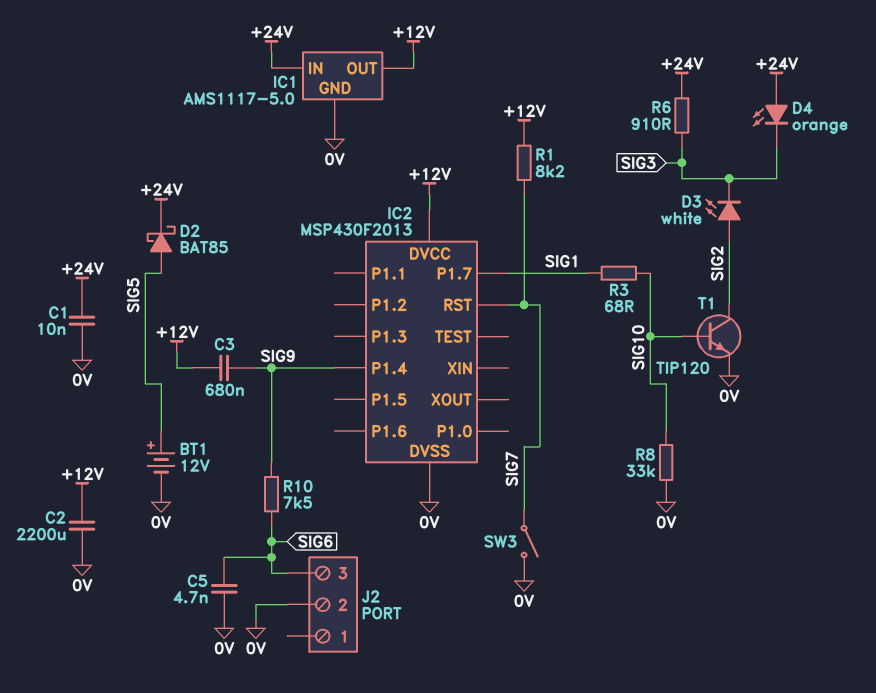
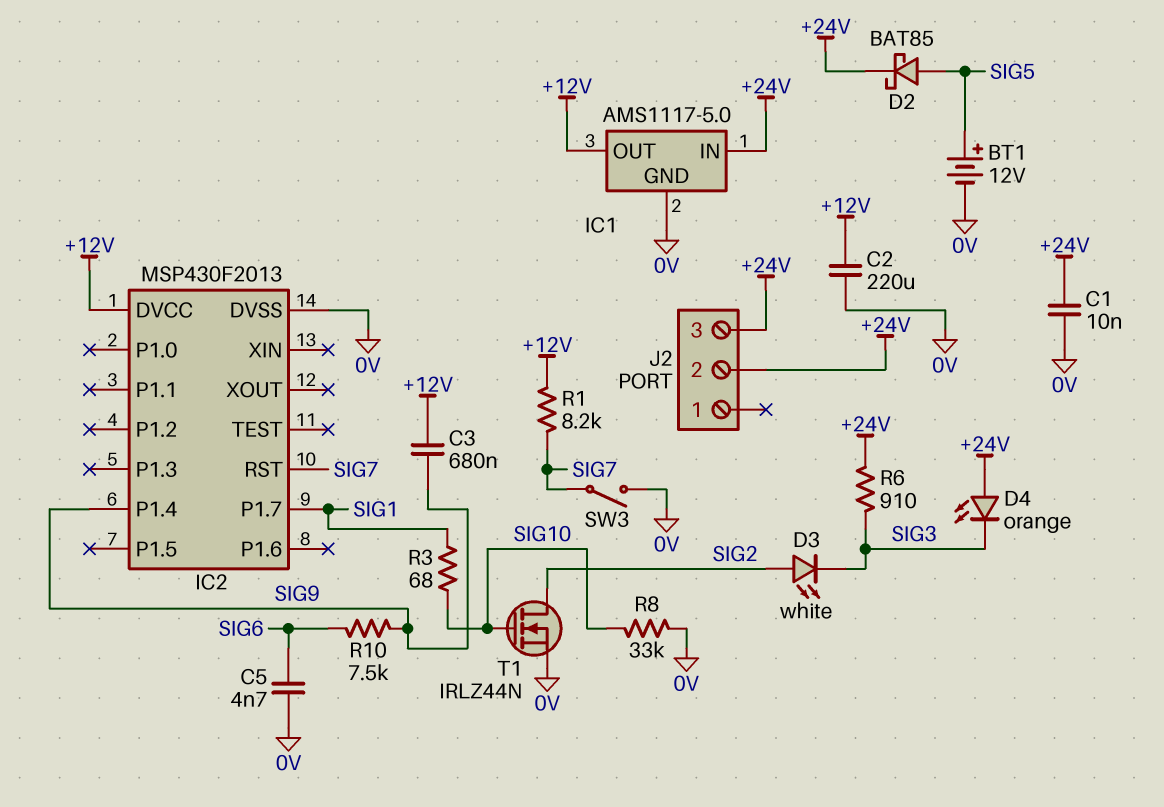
C2: 2200uF (+12V, 0V) -> 220uF (+12V, 0V)
J2 pin 2: 0V -> +24V
J2 pin 3: SIG6 -> +24V
T1: NPN TIP120 (B SIG10, C SIG2, E 0V) -> NMOS IRLZ44N (G SIG10, D SIG2, S 0V)

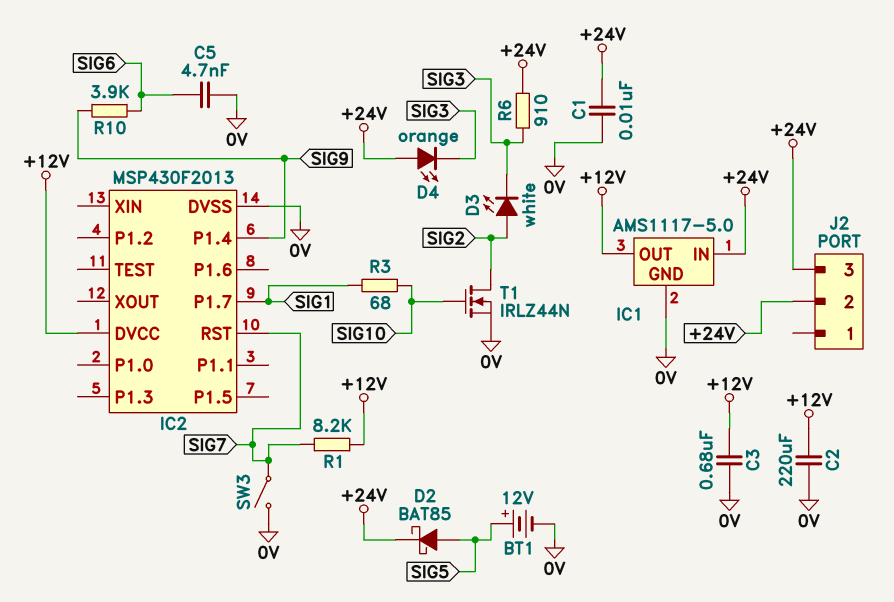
C3: 680nF (+12V, SIG9) -> 680nF (+12V, 0V)
R8: 33k (0V, SIG10) -> none
R10: 7.5k (SIG6, SIG9) -> 3.9k (SIG6, SIG9)

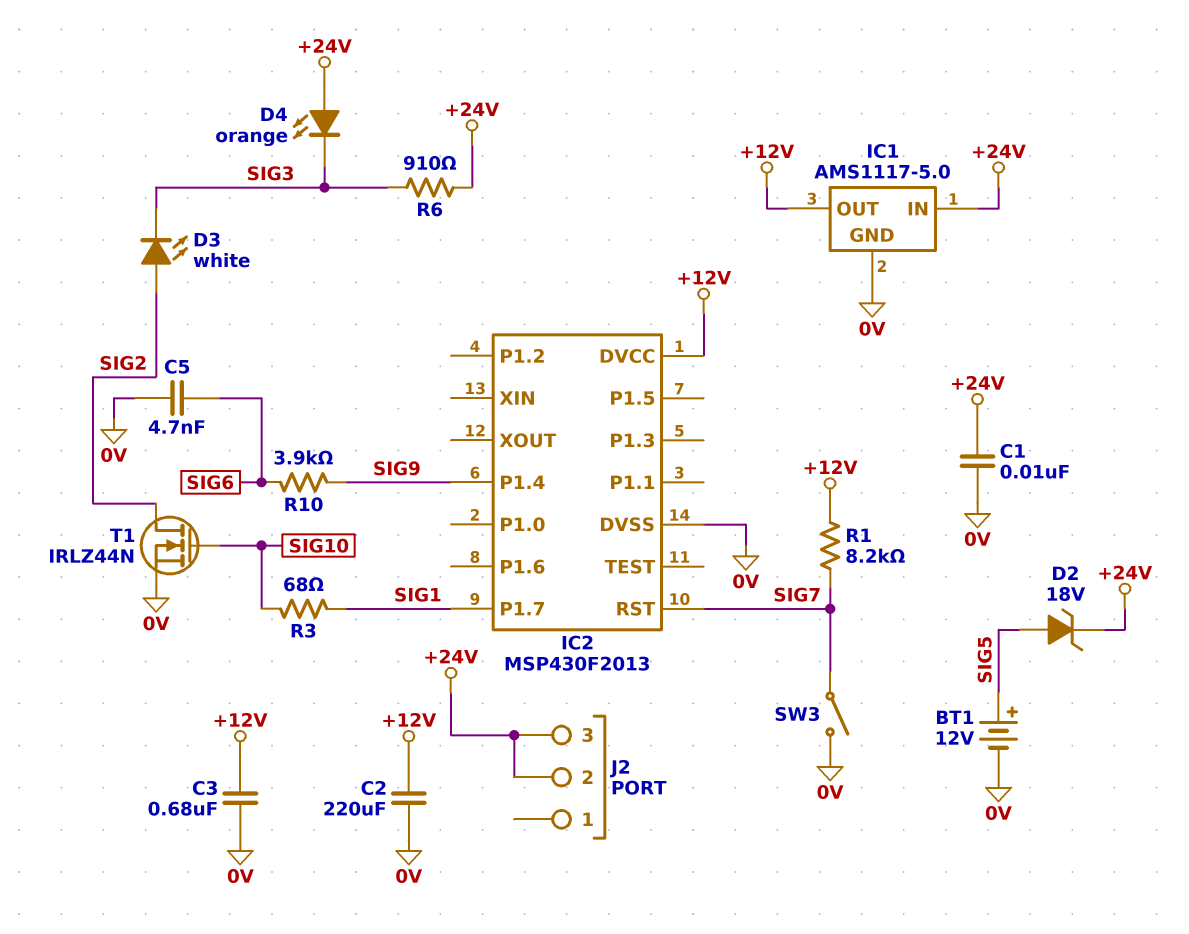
D2: schottky BAT85 (A SIG5, K +24V) -> zener 18V (A SIG5, K +24V)

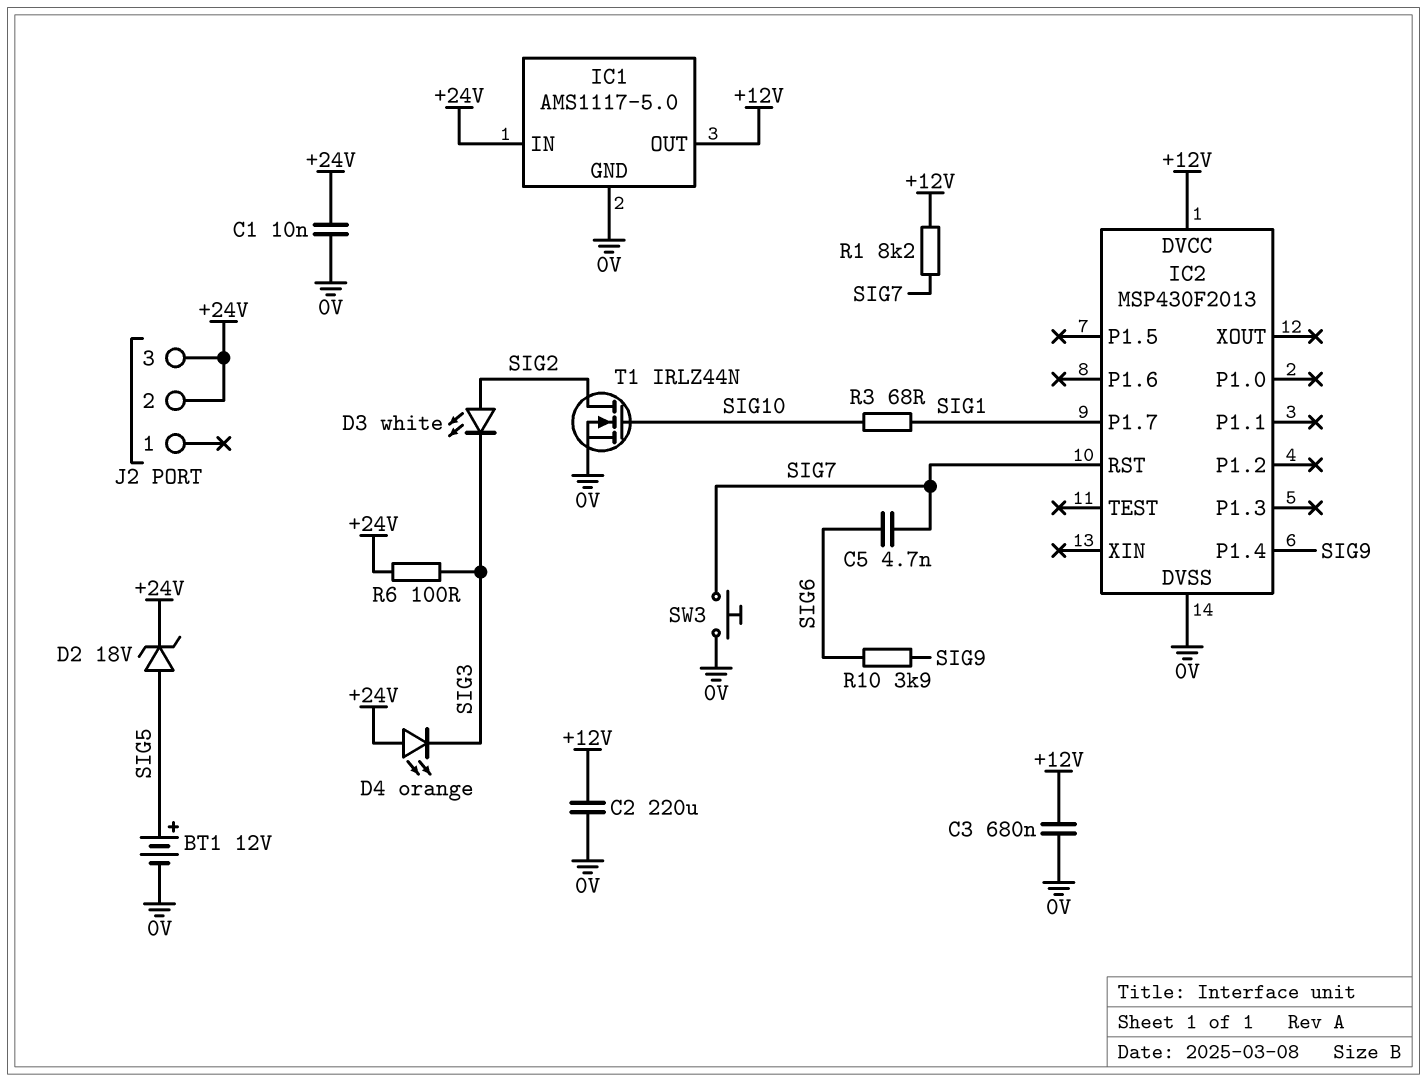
C5: 4.7nF (0V, SIG6) -> 4.7nF (SIG6, SIG7)
R6: 910 (+24V, SIG3) -> 100 (+24V, SIG3)
SW3: switch (0V, SIG7) -> button (0V, SIG7)

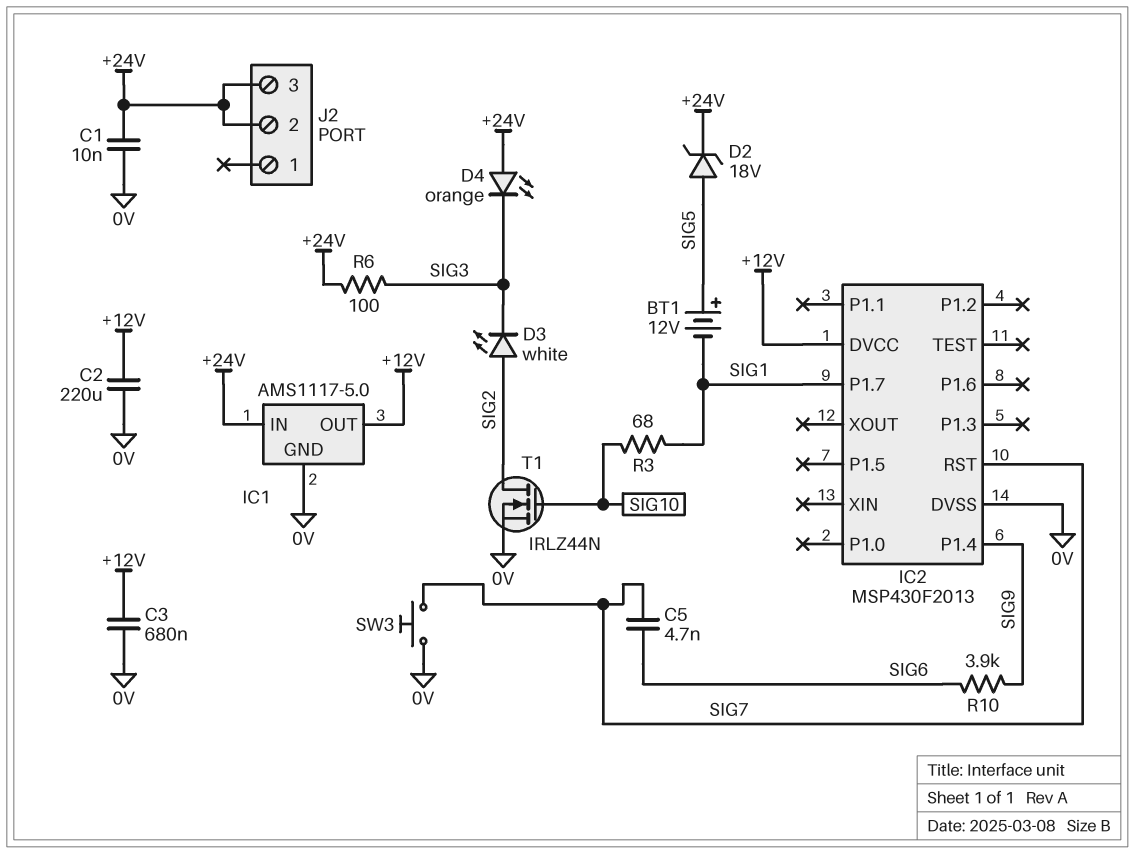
BT1: 12V (plus SIG5, minus 0V) -> 12V (plus SIG5, minus SIG1)
R1: 8.2k (+12V, SIG7) -> none

